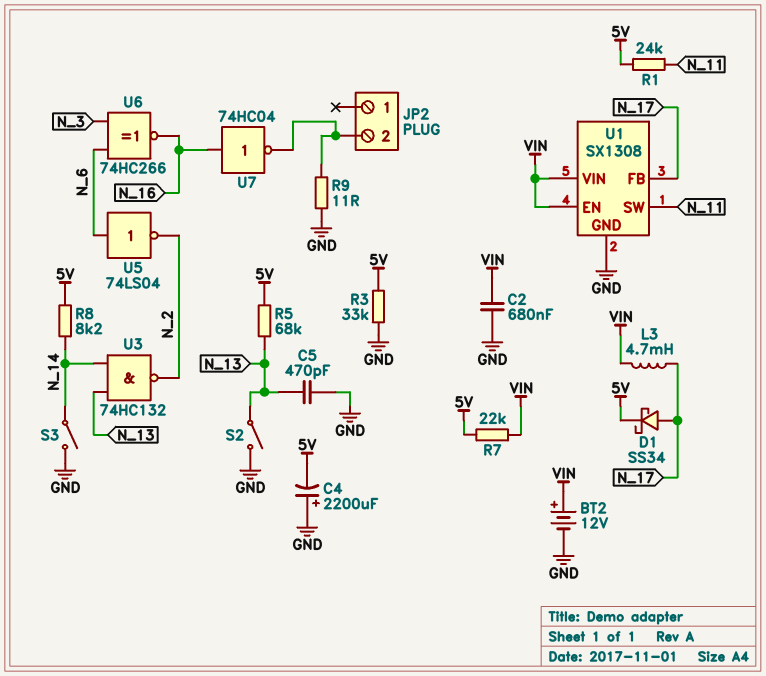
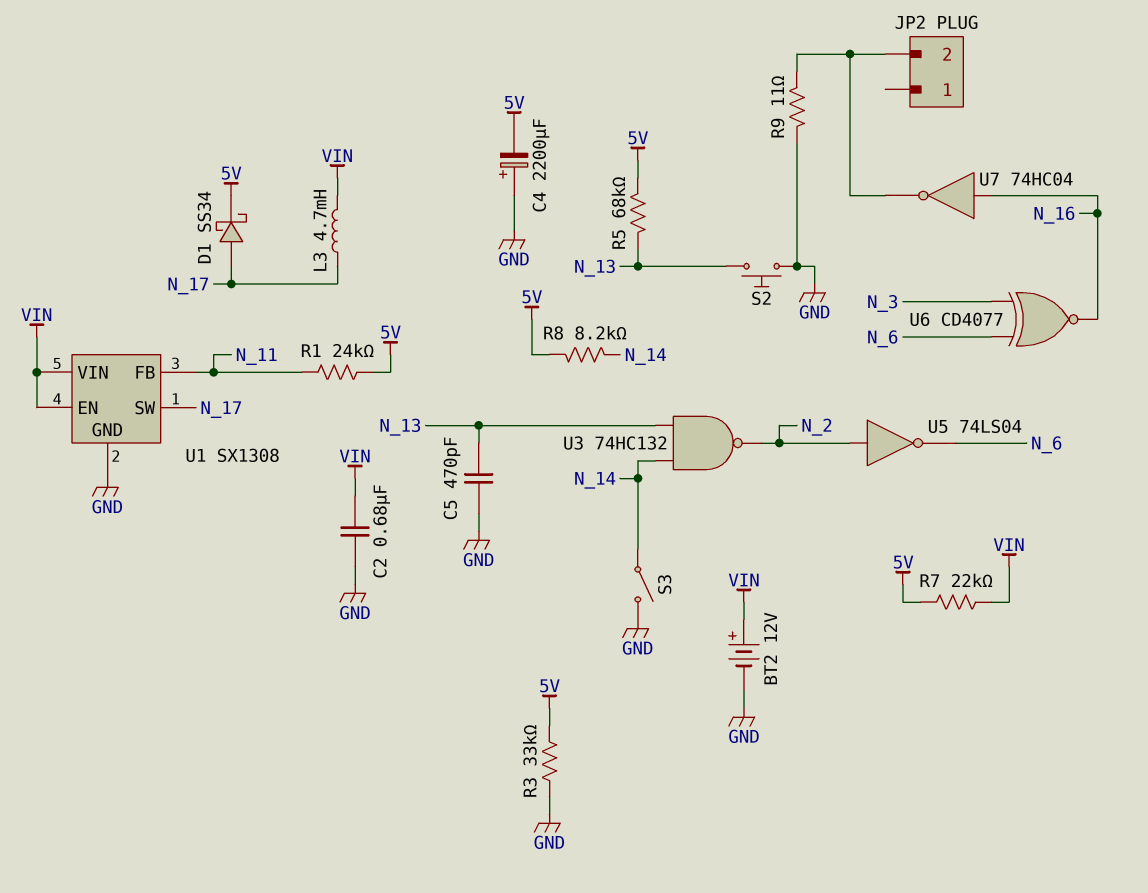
S2: switch (GND, N_13) -> button (GND, N_13)
U1 pin FB: N_17 -> N_11
U1 pin SW: N_11 -> N_17
U5: NOT 74LS04 (in N_6, out N_2) -> NOT 74LS04 (in N_2, out N_6)
U6: XNOR 74HC266 (in N_3, in N_6, out N_16) -> XNOR CD4077 (in N_3, in N_6, out N_16)

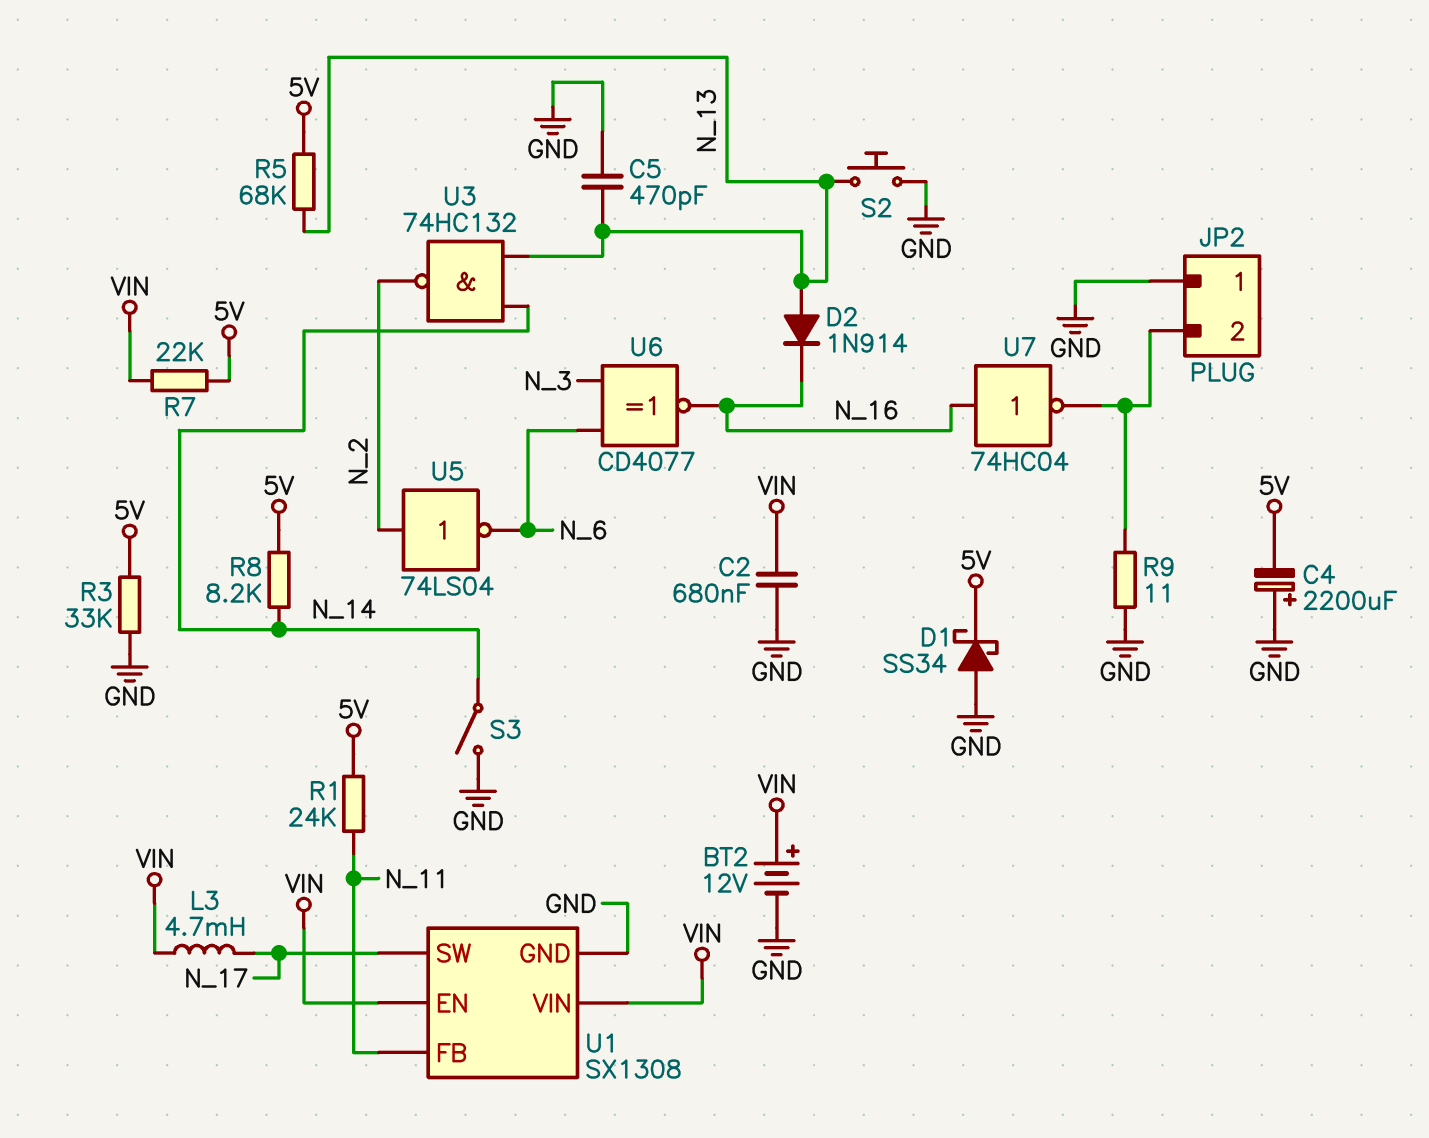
D1: schottky SS34 (A N_17, K 5V) -> schottky SS34 (A GND, K 5V)
D2: none -> diode 1N914 (A N_13, K N_16)
JP2 pin 1: none -> GND

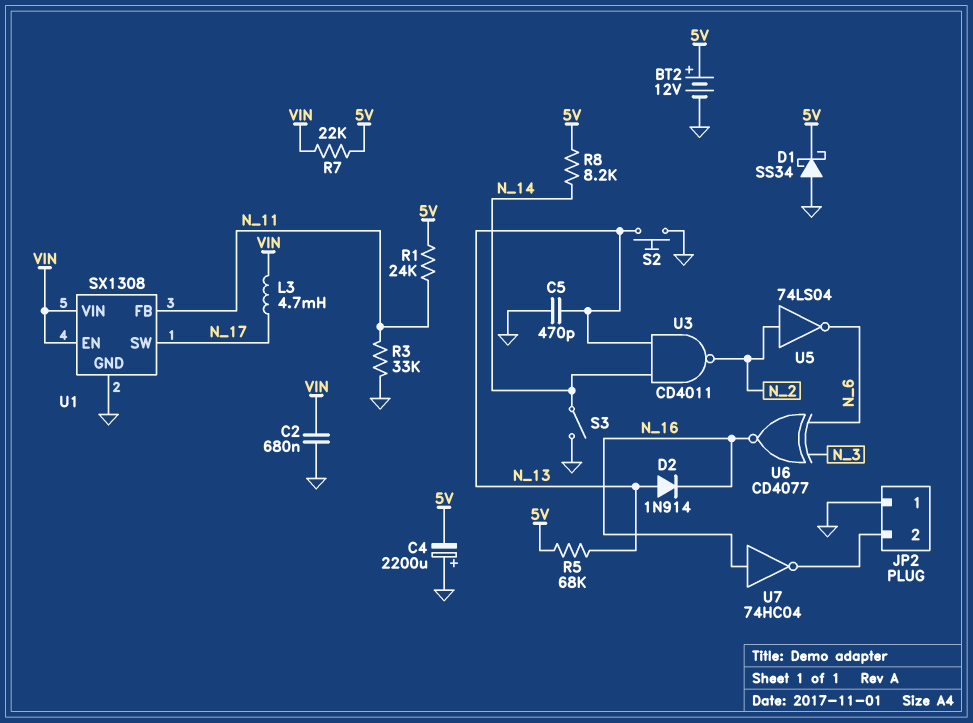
BT2: 12V (plus VIN, minus GND) -> 12V (plus 5V, minus GND)
R3: 33k (5V, GND) -> 33k (GND, N_11)
R9: 11 (GND, JP2/2) -> none
U3: NAND 74HC132 (in N_13, in N_14, out N_2) -> NAND CD4011 (in N_13, in N_14, out N_2)

